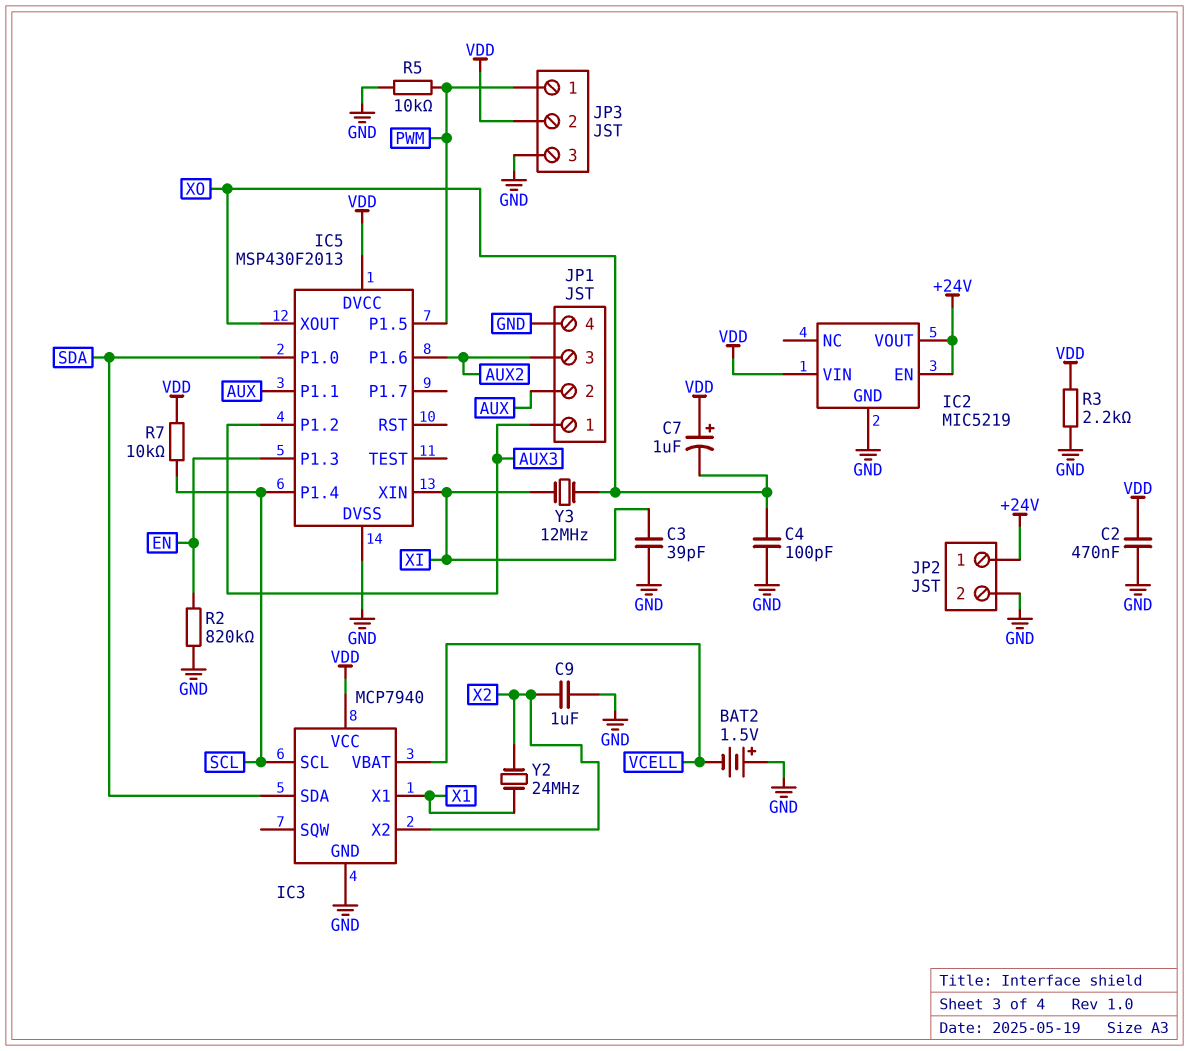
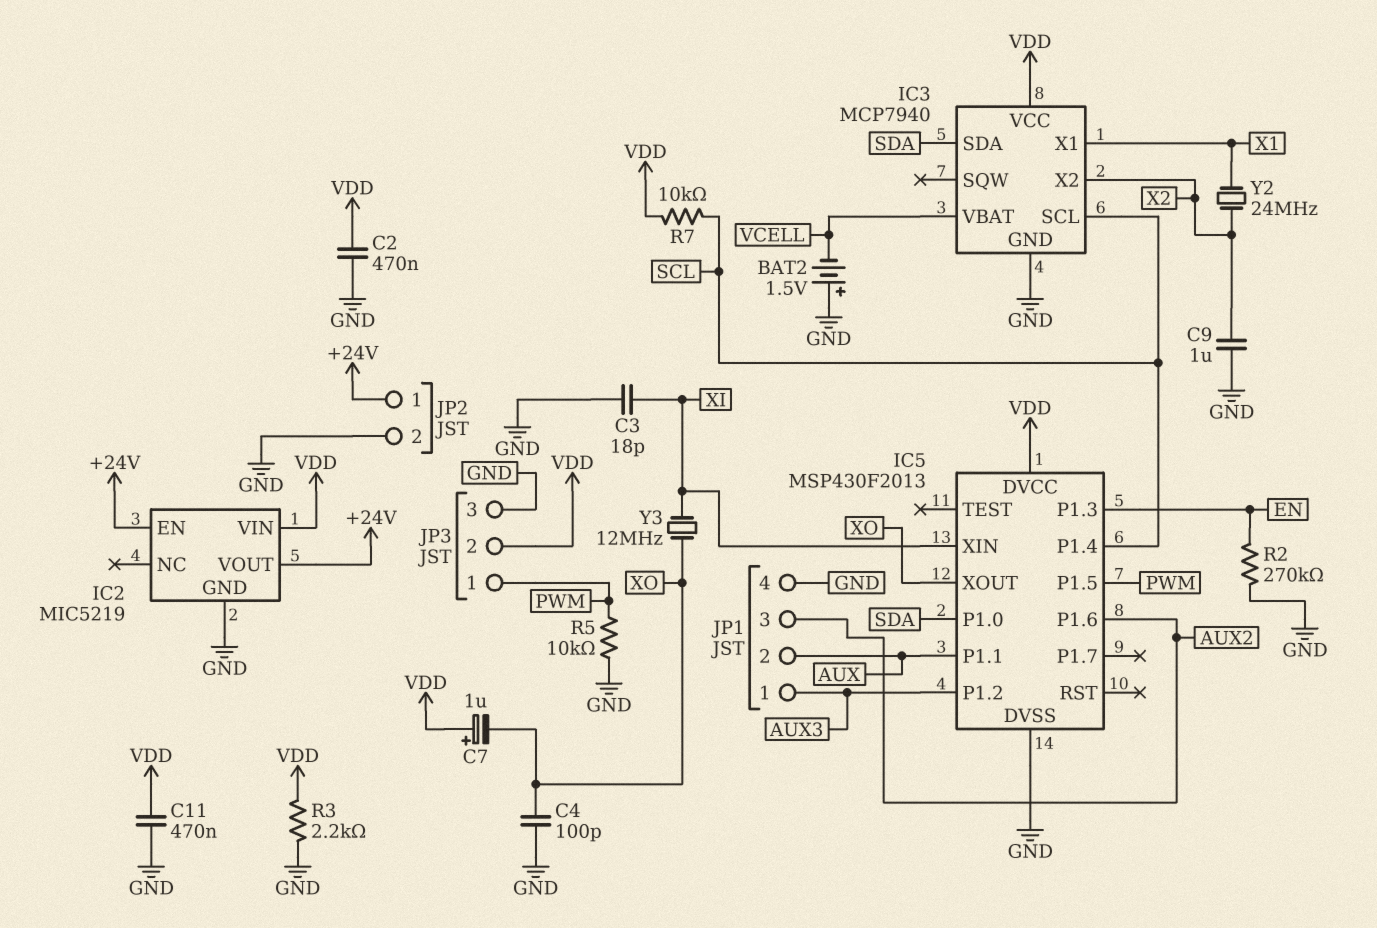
C3: 39pF (GND, XI) -> 18pF (GND, XI)
C11: none -> 470nF (GND, VDD)
R2: 820k (EN, GND) -> 270k (EN, GND)

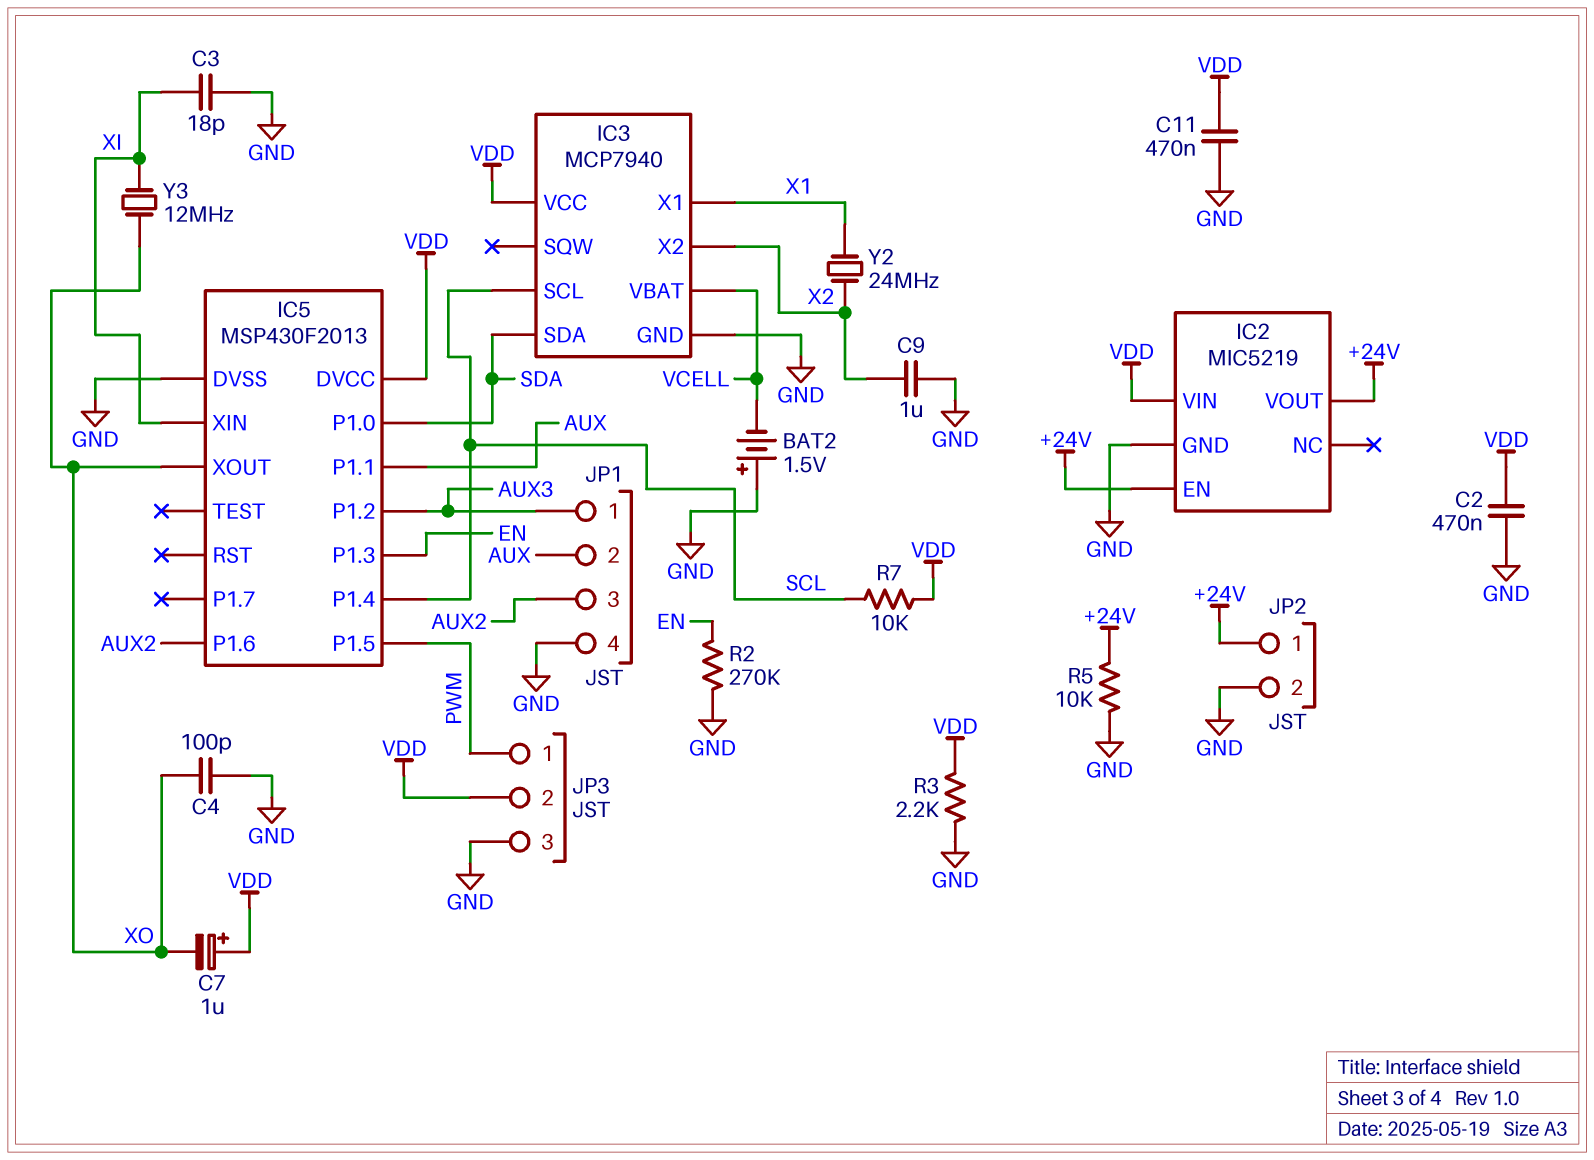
R5: 10k (GND, PWM) -> 10k (+24V, GND)

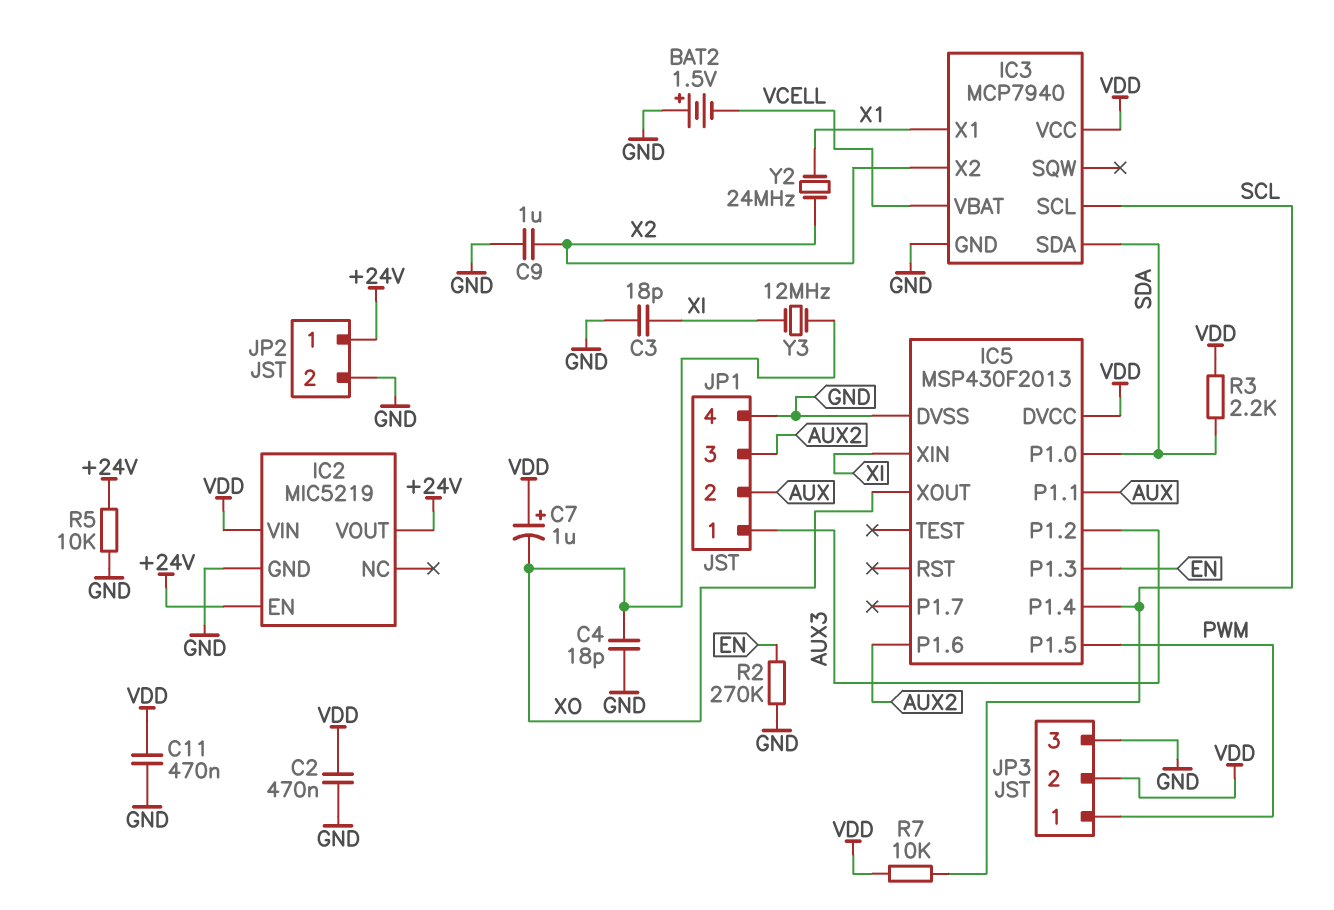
C4: 100pF (GND, XO) -> 18pF (GND, XO)
R3: 2.2k (GND, VDD) -> 2.2k (SDA, VDD)

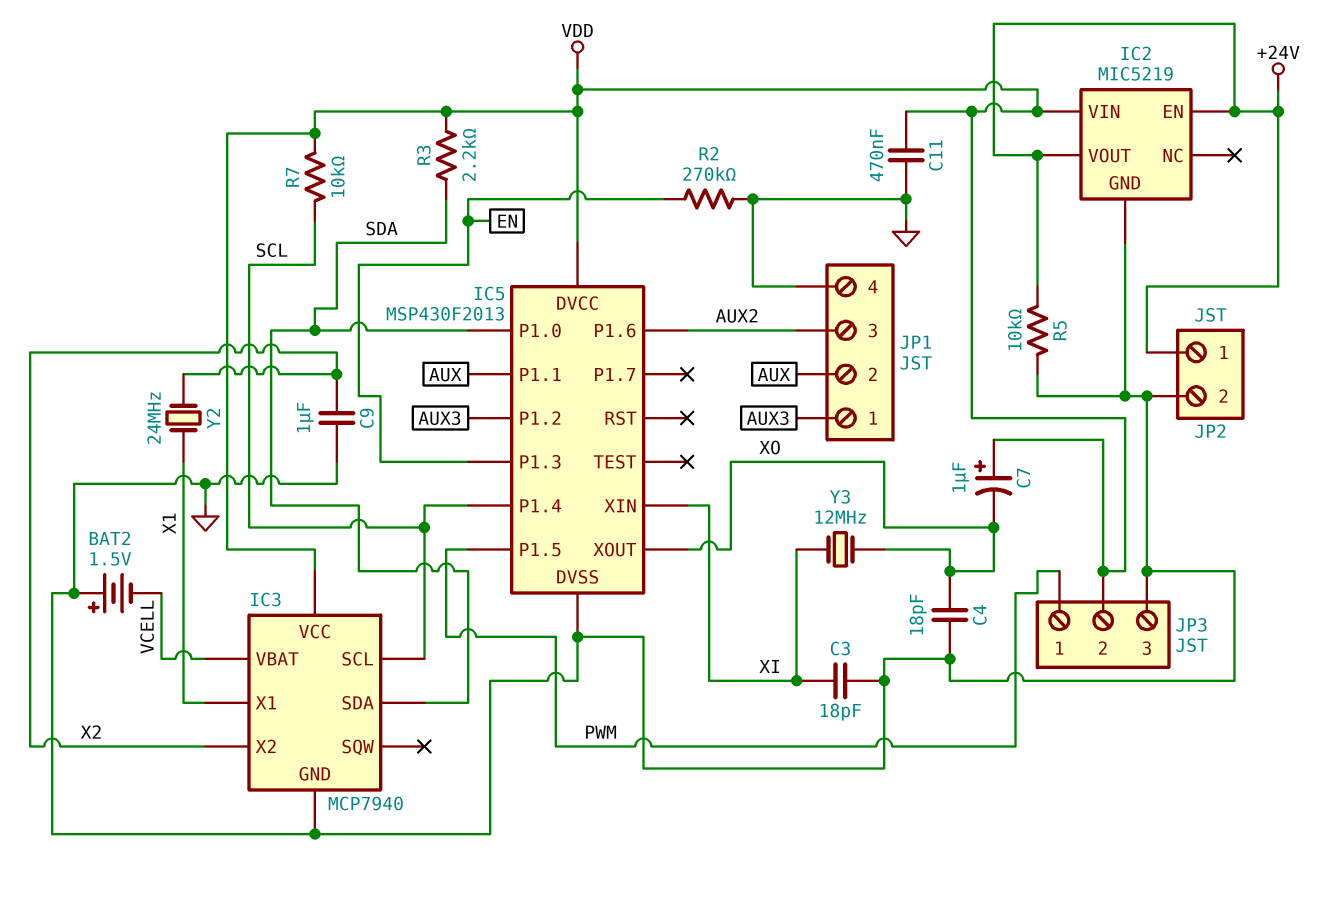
C2: 470nF (GND, VDD) -> none

